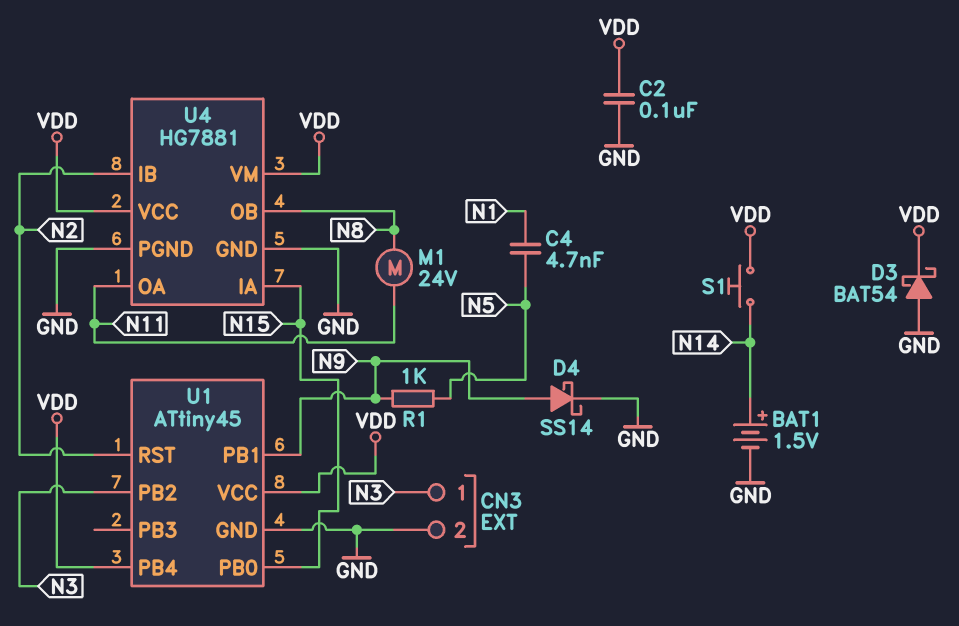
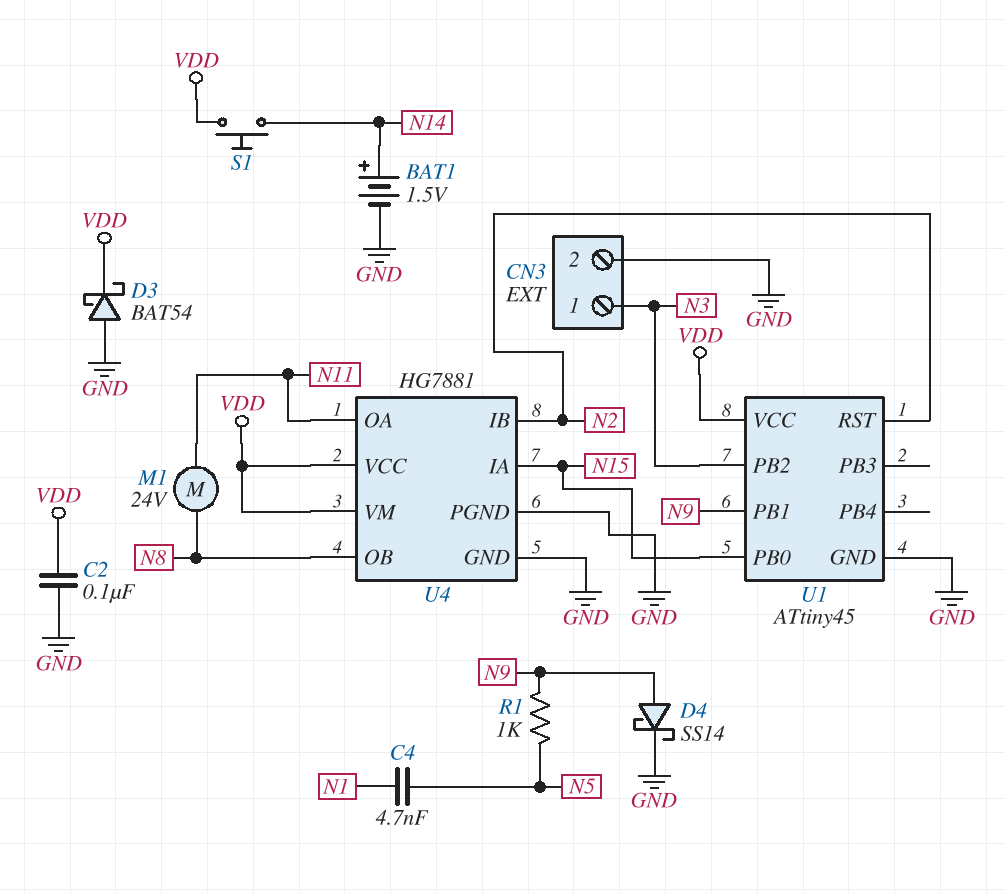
U1 pin PB4: VDD -> none

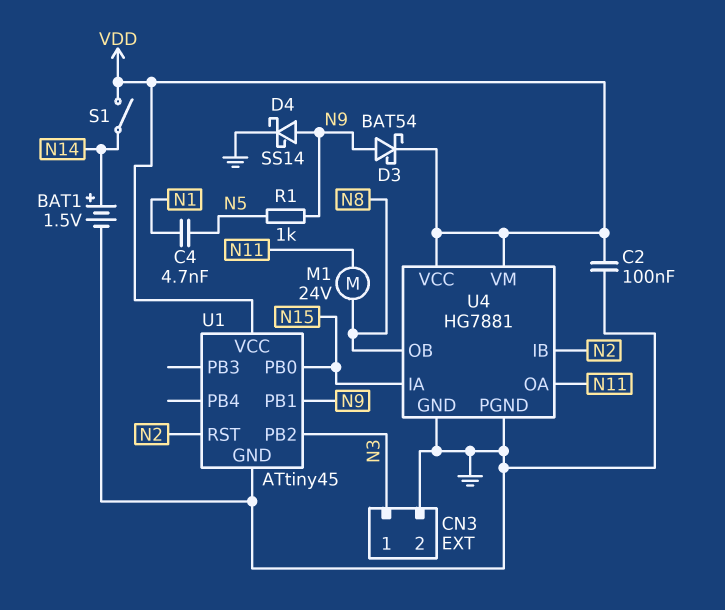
D3: schottky BAT54 (A GND, K VDD) -> schottky BAT54 (A N9, K VDD)
S1: button (N14, VDD) -> switch (N14, VDD)

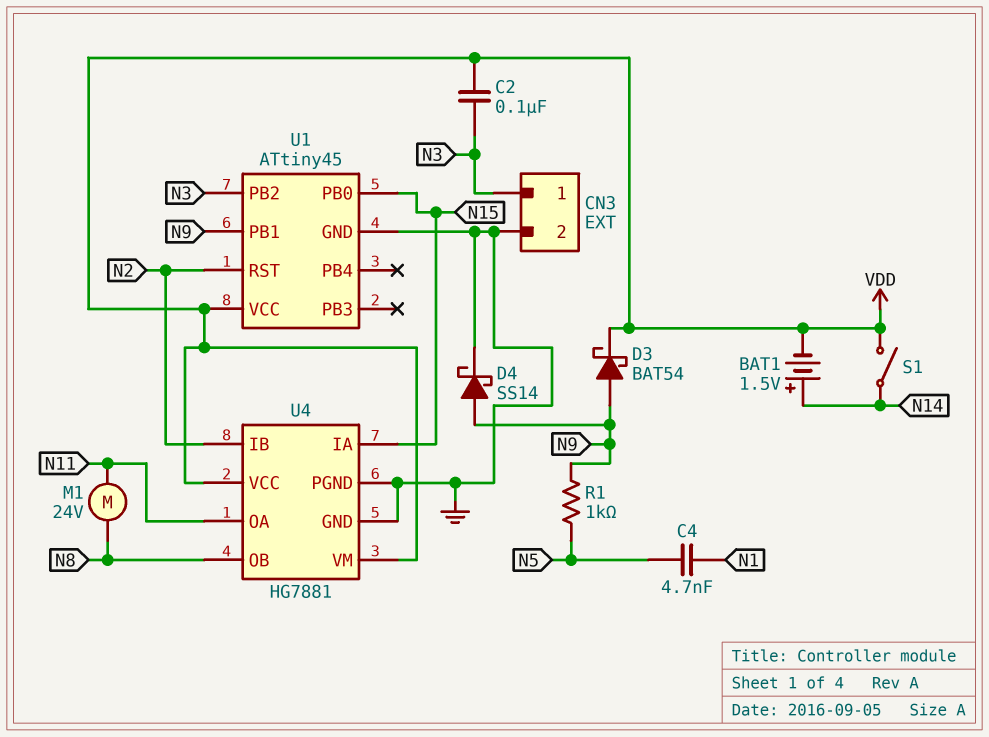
BAT1: 1.5V (plus N14, minus GND) -> 1.5V (plus N14, minus VDD)
C2: 100nF (GND, VDD) -> 100nF (N3, VDD)

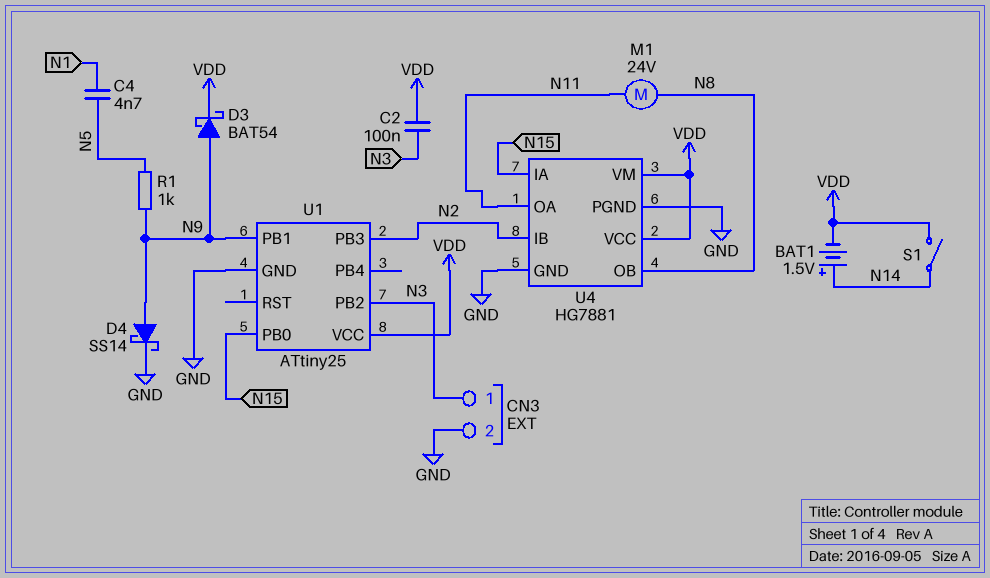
U1: ATtiny45 -> ATtiny25
U1 pin PB3: none -> N2
U1 pin RST: N2 -> none

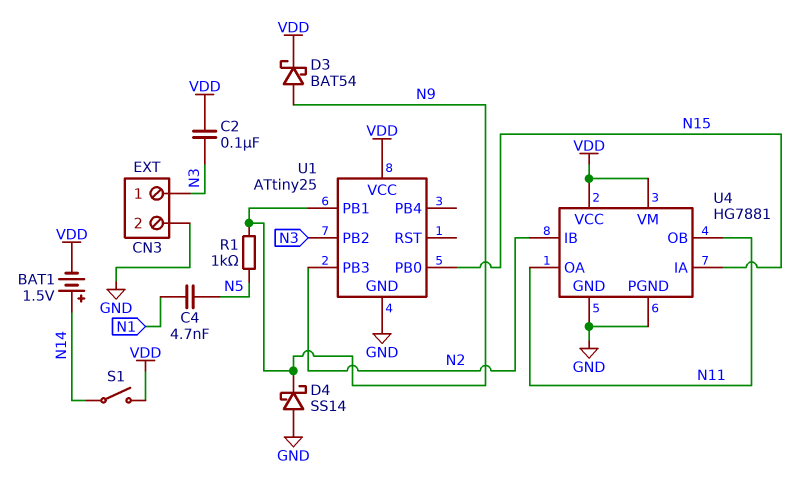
D4: schottky SS14 (A N9, K GND) -> schottky SS14 (A GND, K N9)
M1: motor 24V (N8, N11) -> none
U4 pin OB: N8 -> N11

